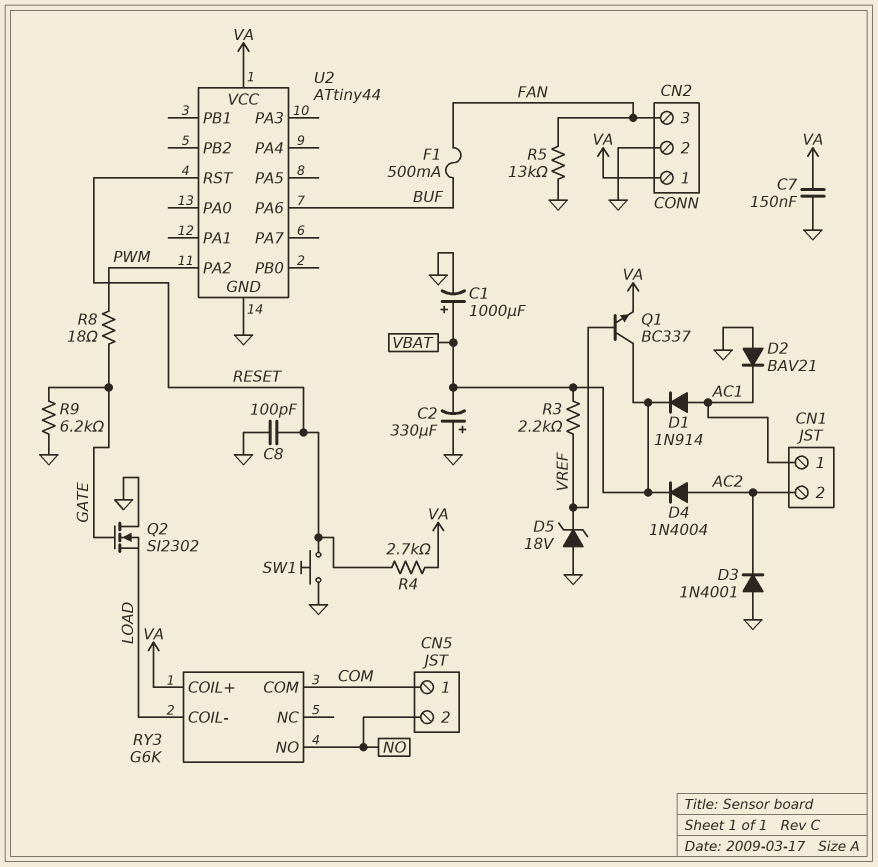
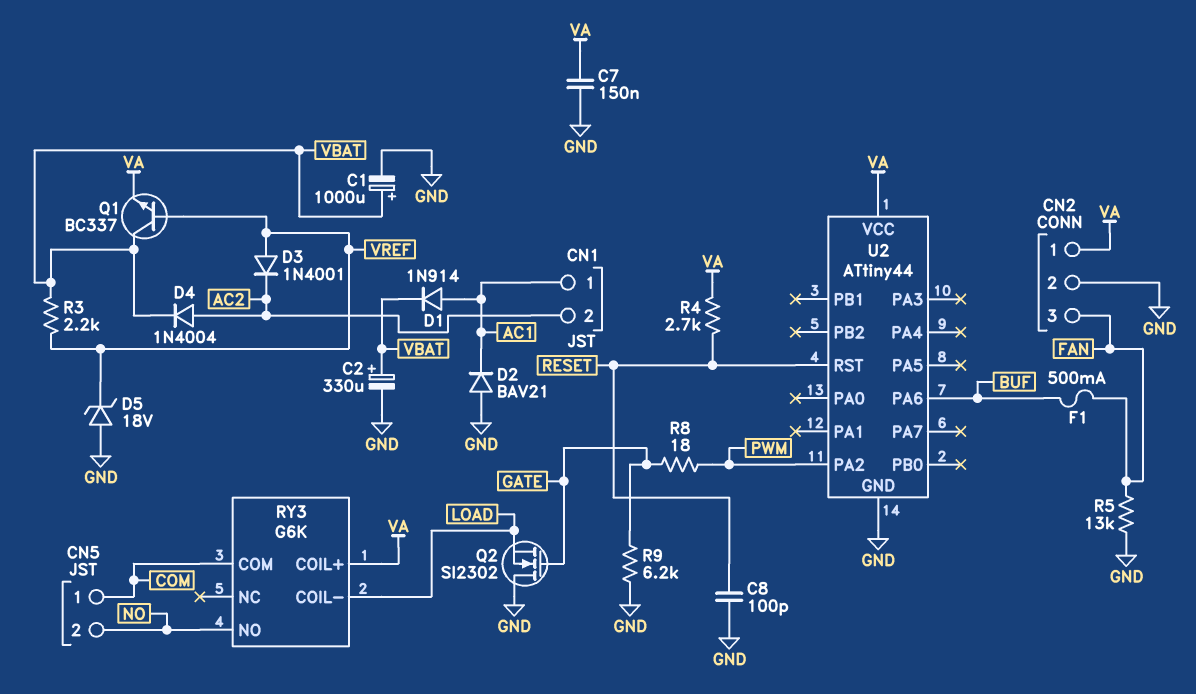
C2: 330uF (plus GND, minus VBAT) -> 330uF (plus VBAT, minus GND)
D3: diode 1N4001 (A GND, K AC2) -> diode 1N4001 (A VREF, K AC2)
SW1: button (GND, RESET) -> none

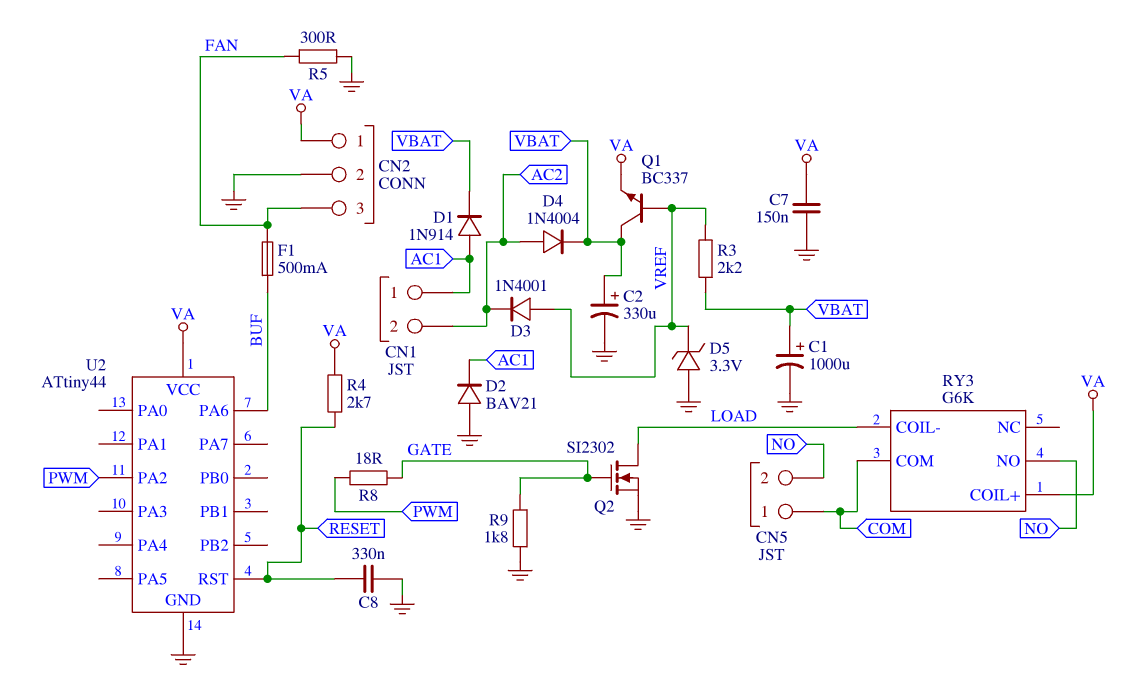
C8: 100pF (GND, RESET) -> 330nF (GND, RESET)
D5: zener 18V (A GND, K VREF) -> zener 3.3V (A GND, K VREF)
Q2: NMOS SI2302 (G GATE, D GND, S LOAD) -> NMOS SI2302 (G GATE, D LOAD, S GND)
R5: 13k (FAN, GND) -> 300 (FAN, GND)
R9: 6.2k (GATE, GND) -> 1.8k (GATE, GND)

